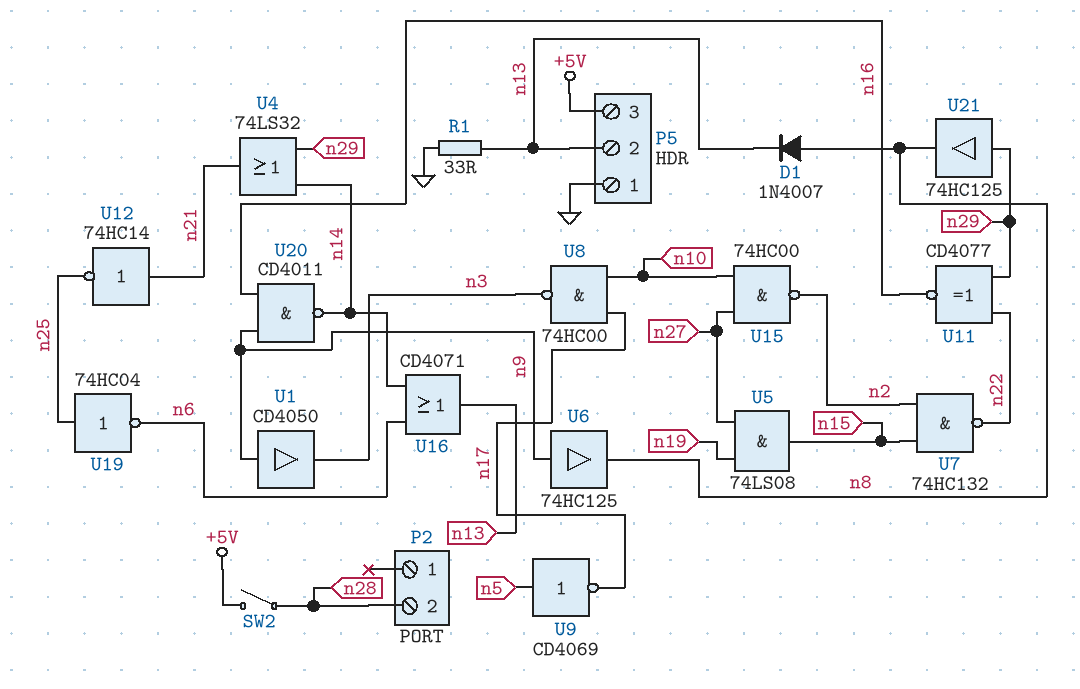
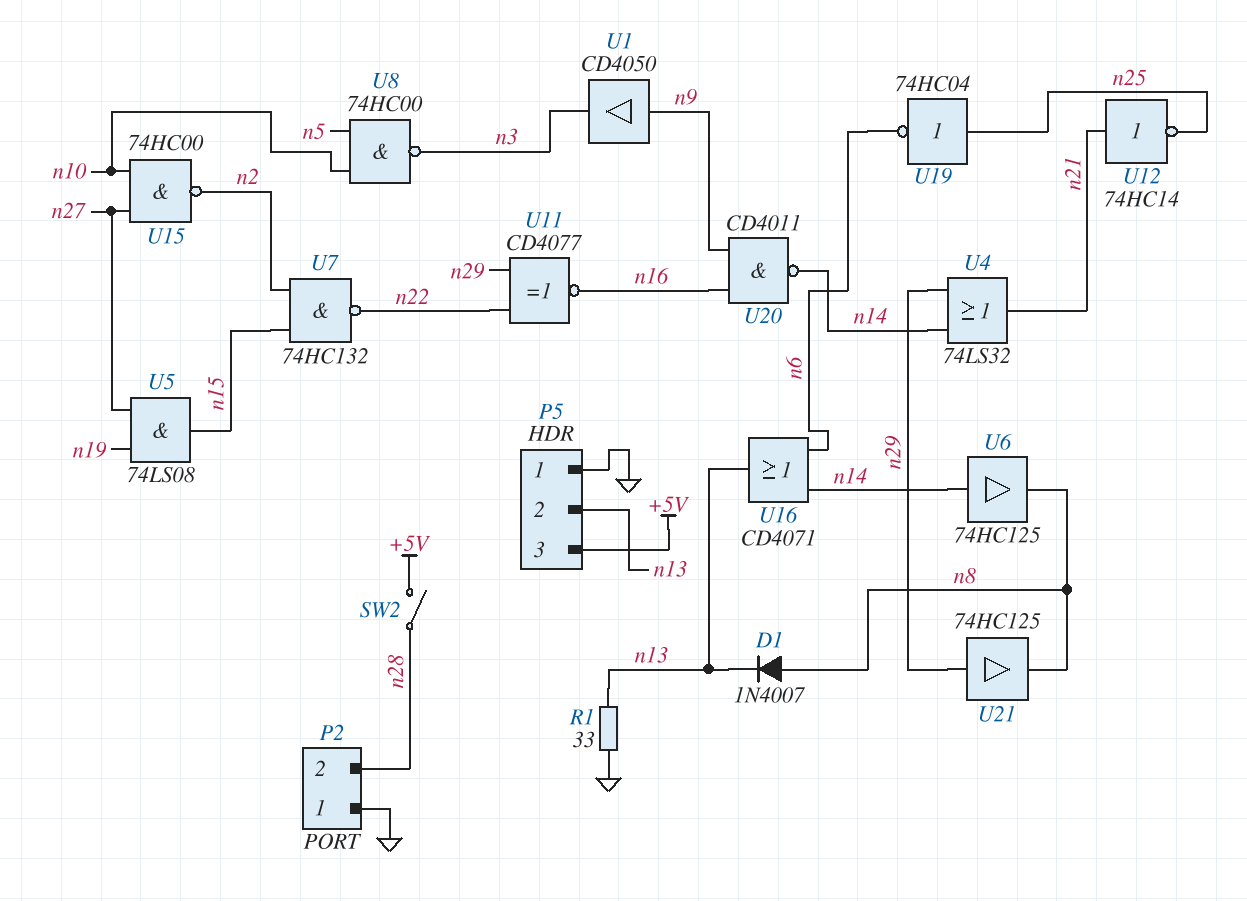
P2 pin 1: none -> GND
U6: buffer 74HC125 (in n9, out n8) -> buffer 74HC125 (in n14, out n8)
U8: NAND 74HC00 (in n10, in n17, out n3) -> NAND 74HC00 (in n5, in n10, out n3)
U9: NOT CD4069 (in n5, out n17) -> none

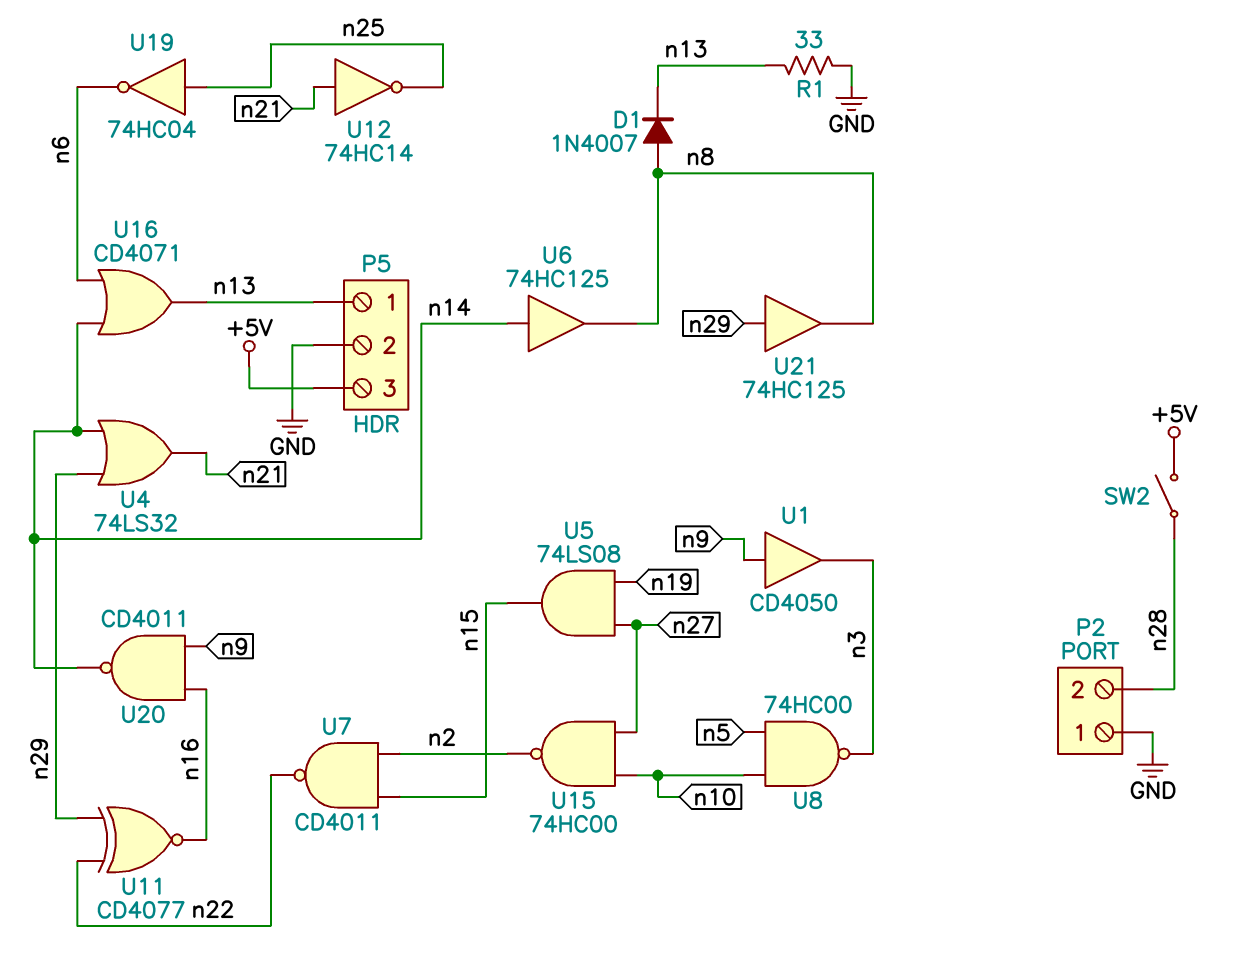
P5 pin 1: GND -> n13
P5 pin 2: n13 -> GND
U7: NAND 74HC132 (in n2, in n15, out n22) -> NAND CD4011 (in n2, in n15, out n22)

